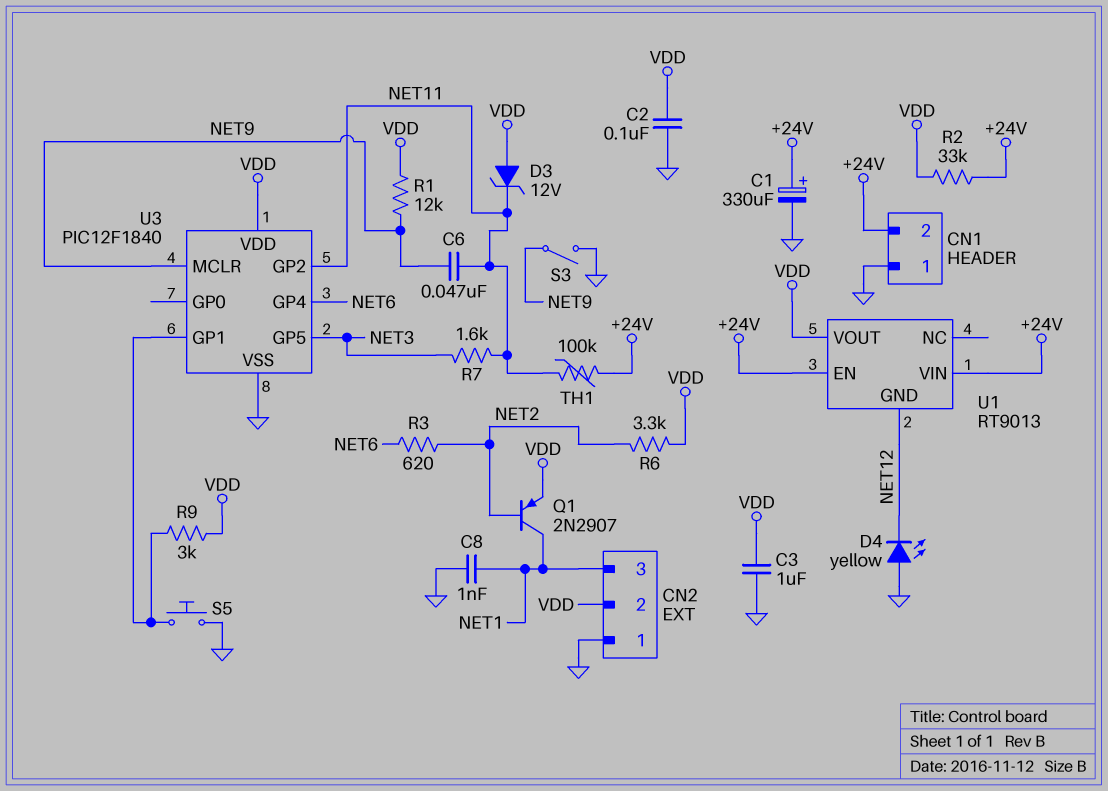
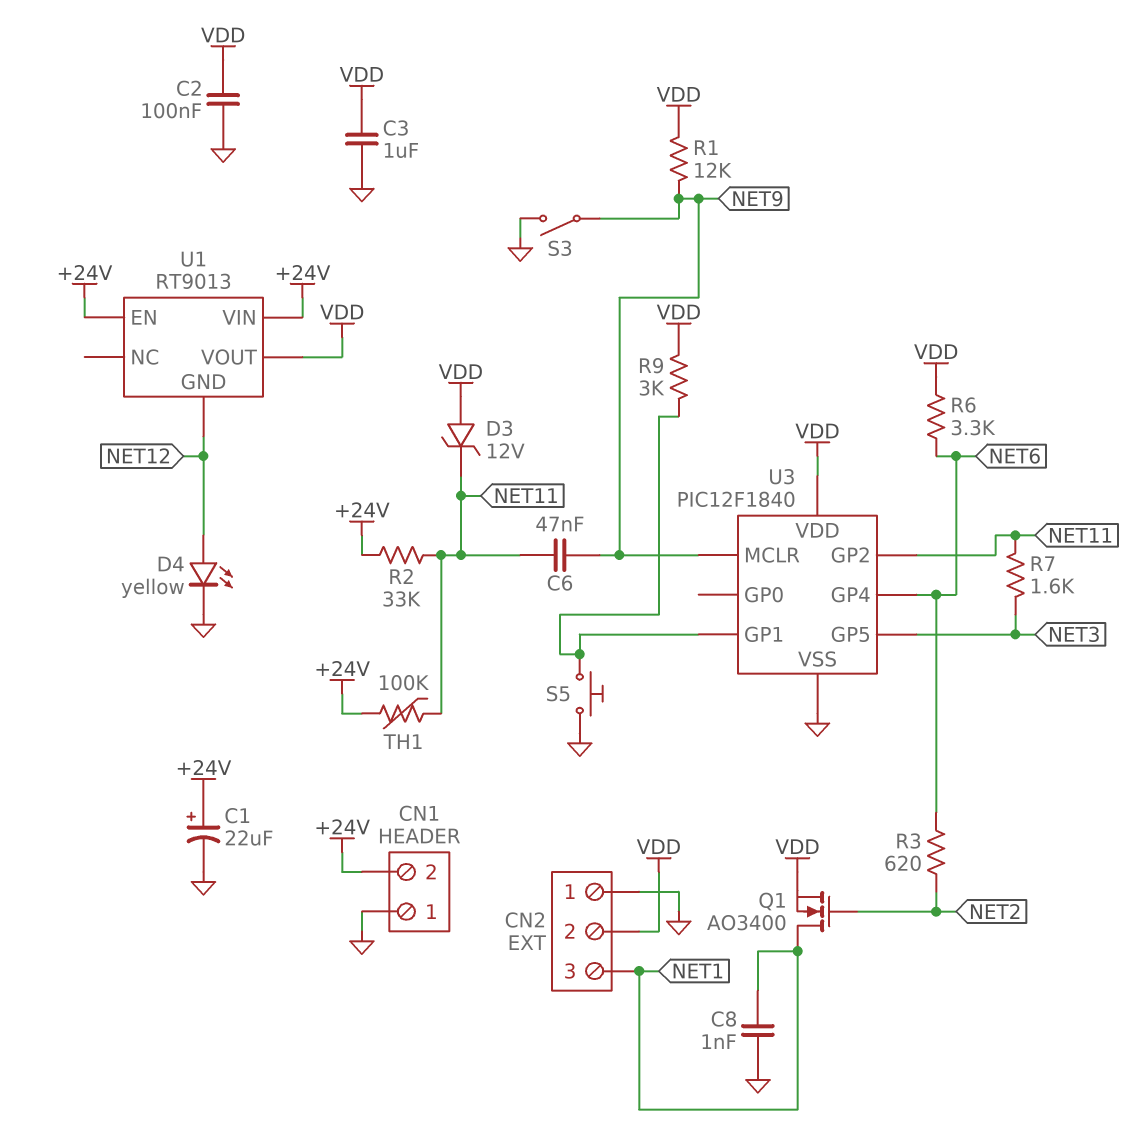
C1: 330uF (plus +24V, minus GND) -> 22uF (plus +24V, minus GND)
D4: LED yellow (A GND, K NET12) -> LED yellow (A NET12, K GND)
Q1: PNP 2N2907 (B NET2, C NET1, E VDD) -> NMOS AO3400 (G NET2, D NET1, S VDD)
R2: 33k (+24V, VDD) -> 33k (+24V, NET11)
R6: 3.3k (NET2, VDD) -> 3.3k (NET6, VDD)

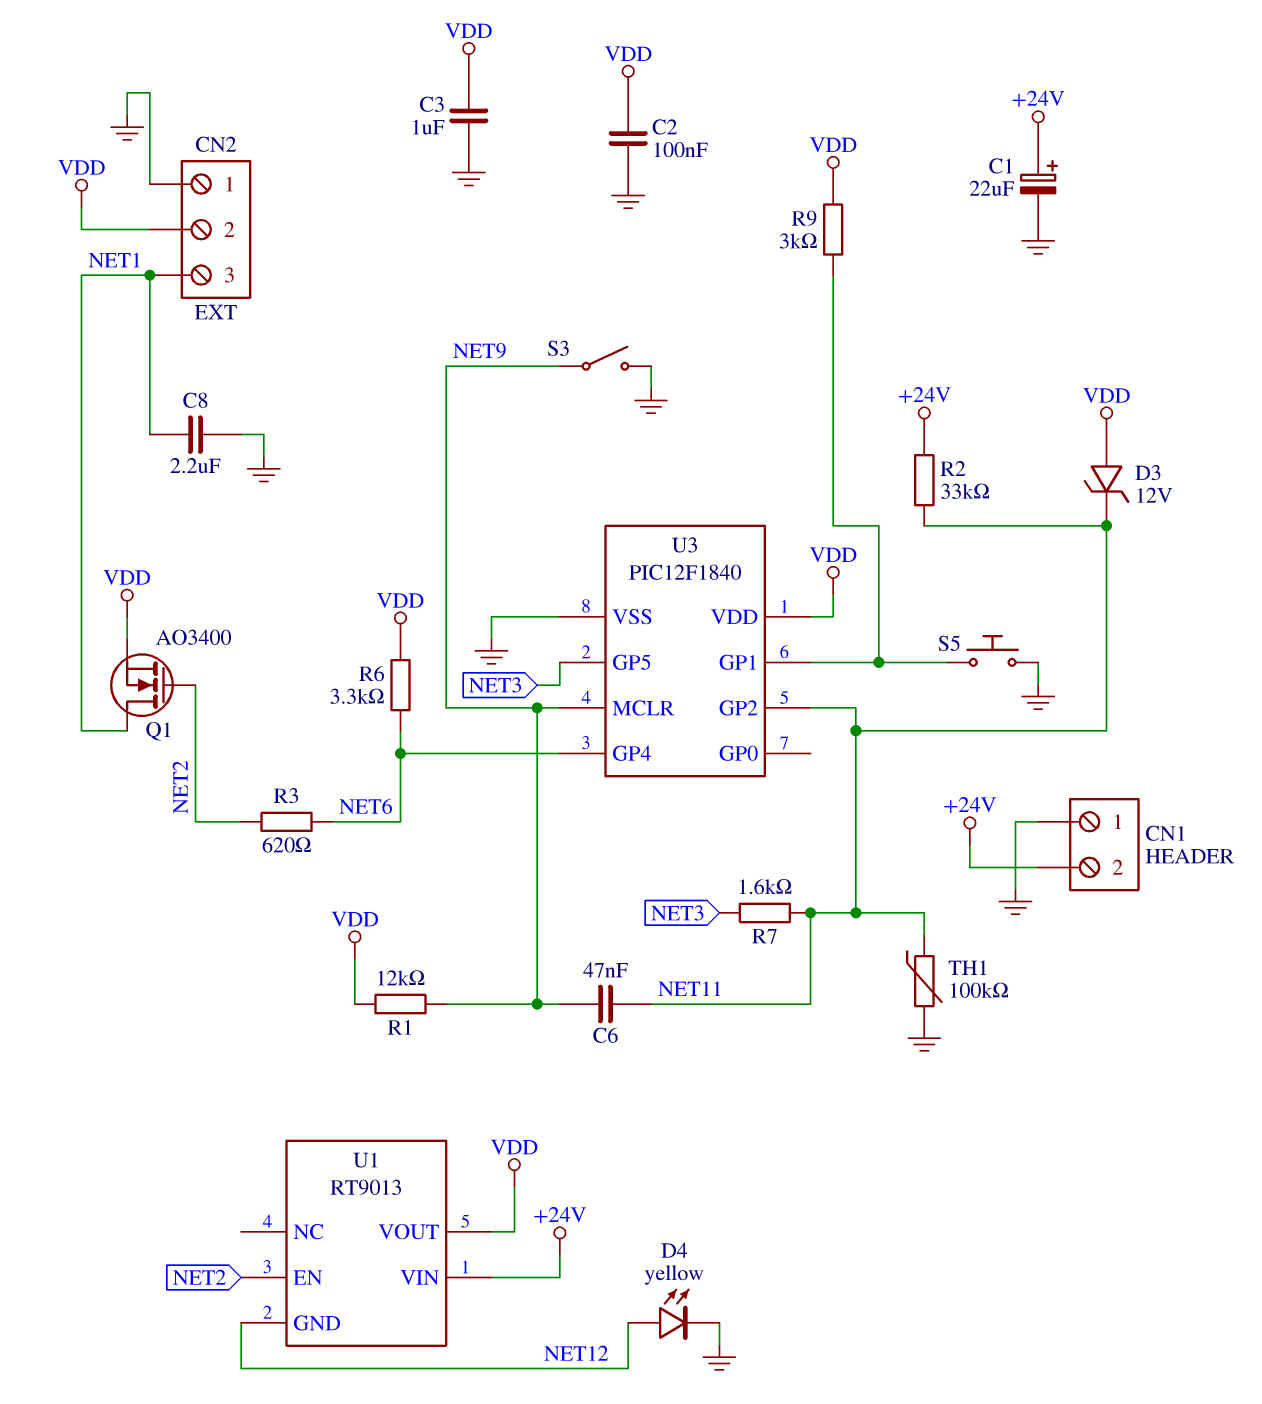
C8: 1nF (GND, NET1) -> 2.2uF (GND, NET1)
TH1: 100k (+24V, NET11) -> 100k (GND, NET11)
U1 pin EN: +24V -> NET2

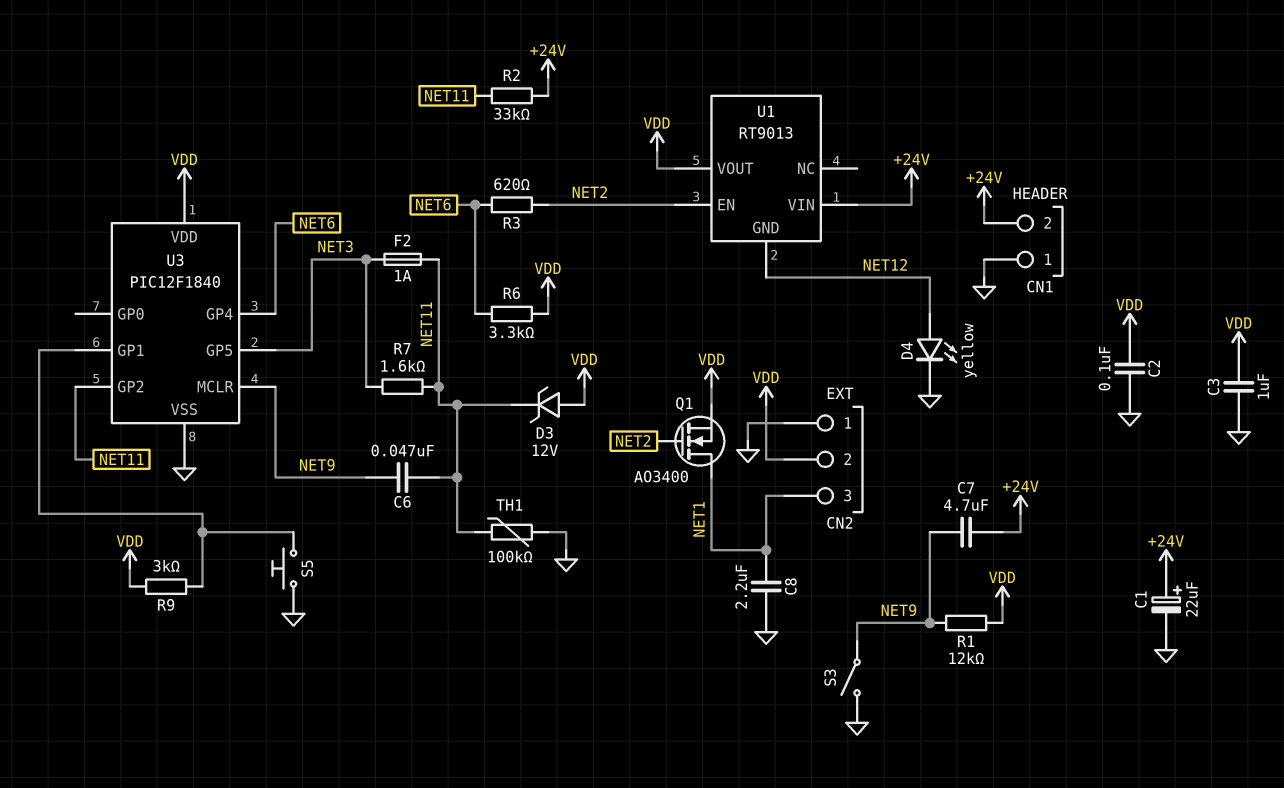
C7: none -> 4.7uF (+24V, NET9)
F2: none -> 1A (NET3, NET11)

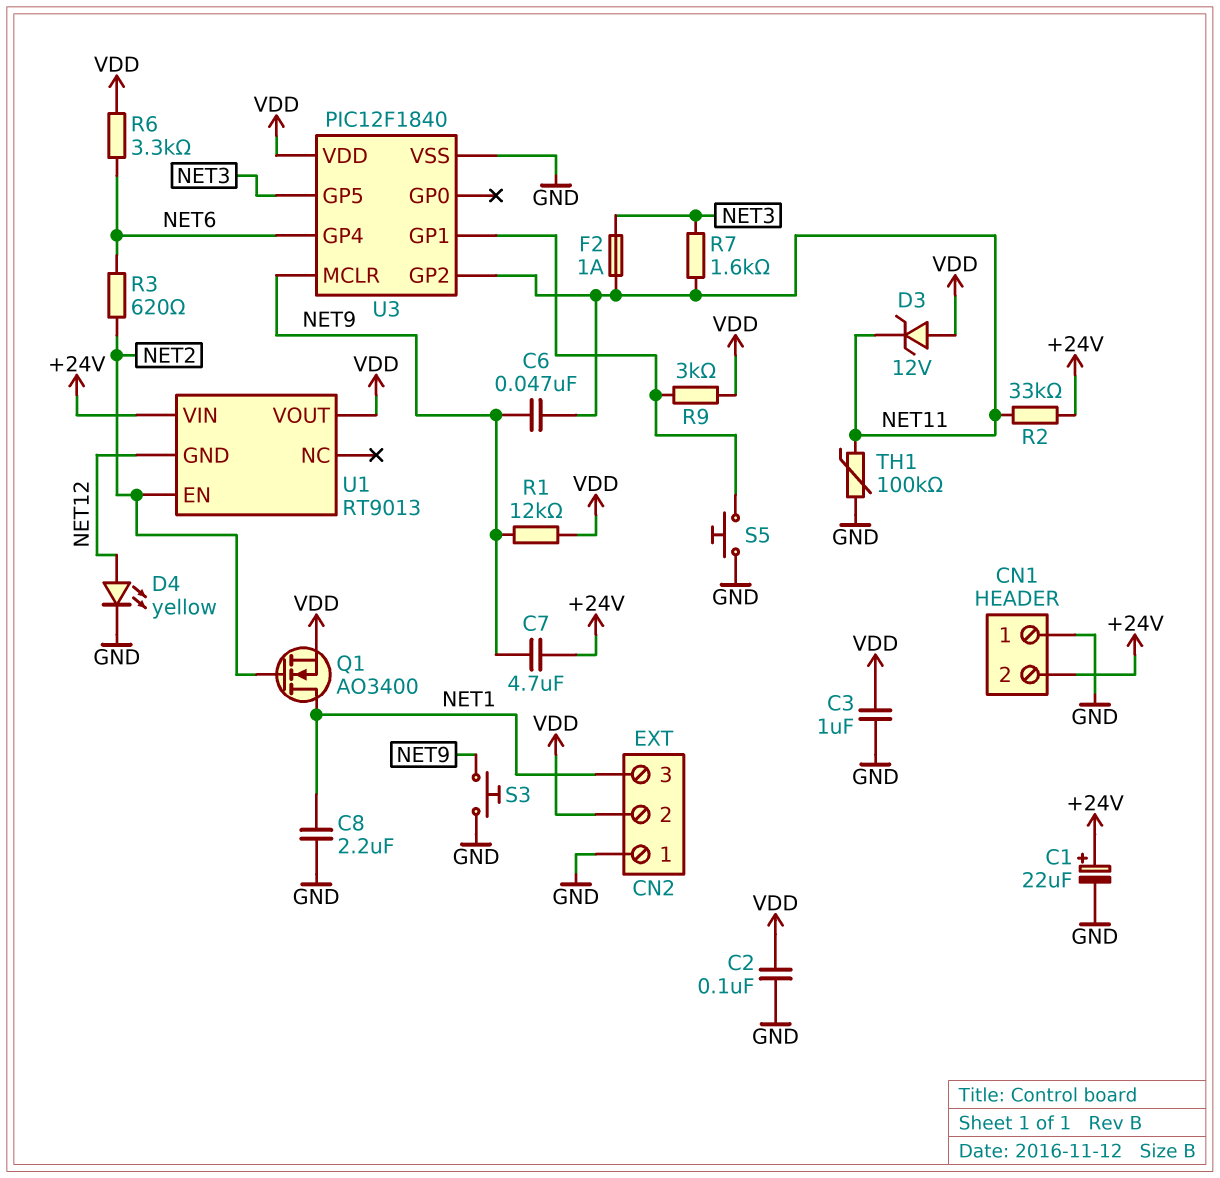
S3: switch (GND, NET9) -> button (GND, NET9)

